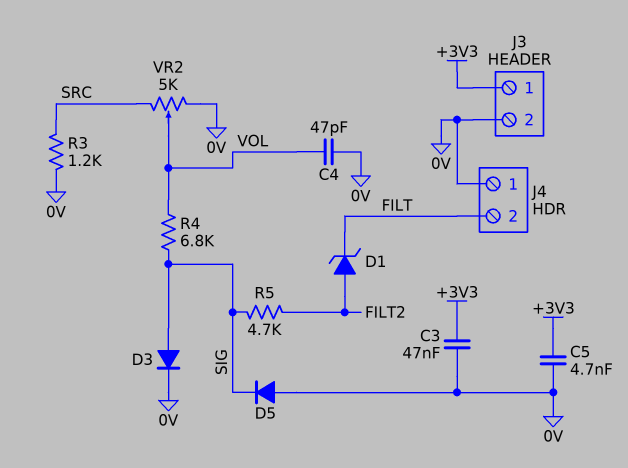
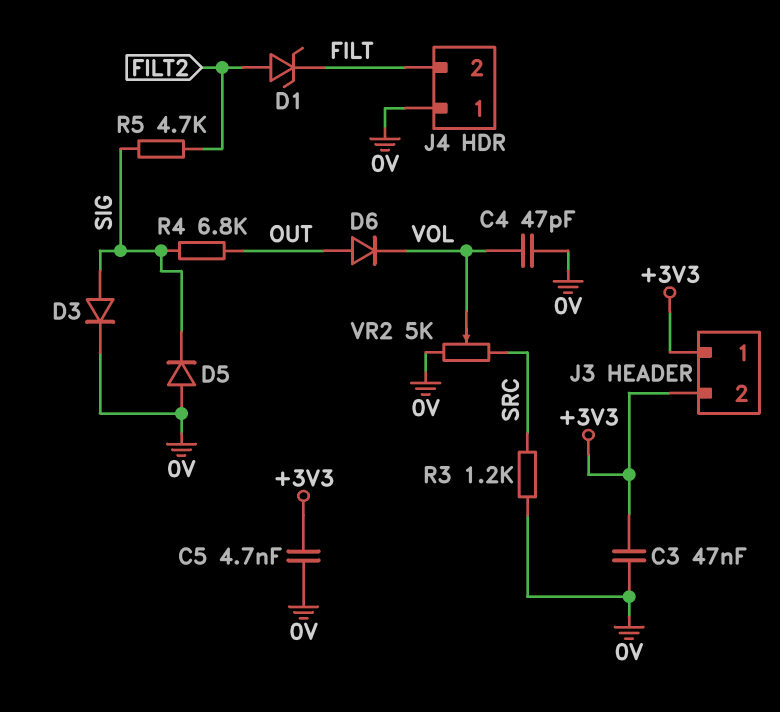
D6: none -> diode (A OUT, K VOL)
J3 pin 2: 0V -> +3V3
R4: 6.8k (SIG, VOL) -> 6.8k (OUT, SIG)

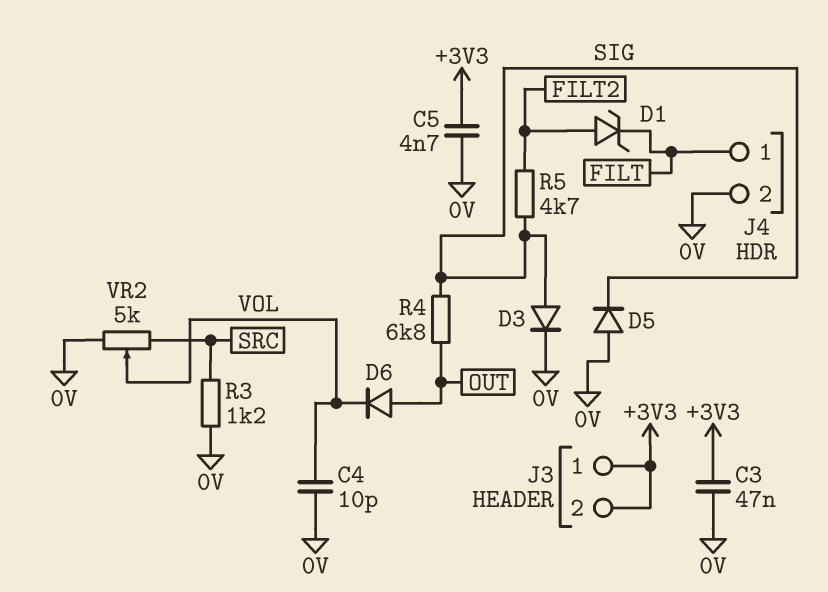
C4: 47pF (0V, VOL) -> 10pF (0V, VOL)
J4 pin 1: 0V -> FILT
J4 pin 2: FILT -> 0V

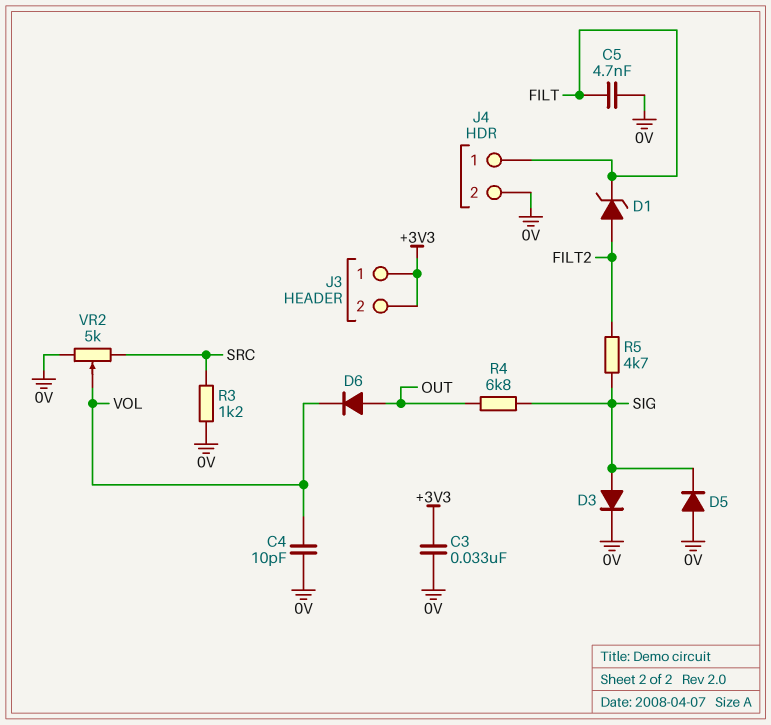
C3: 47nF (+3V3, 0V) -> 33nF (+3V3, 0V)
C5: 4.7nF (+3V3, 0V) -> 4.7nF (0V, FILT)

